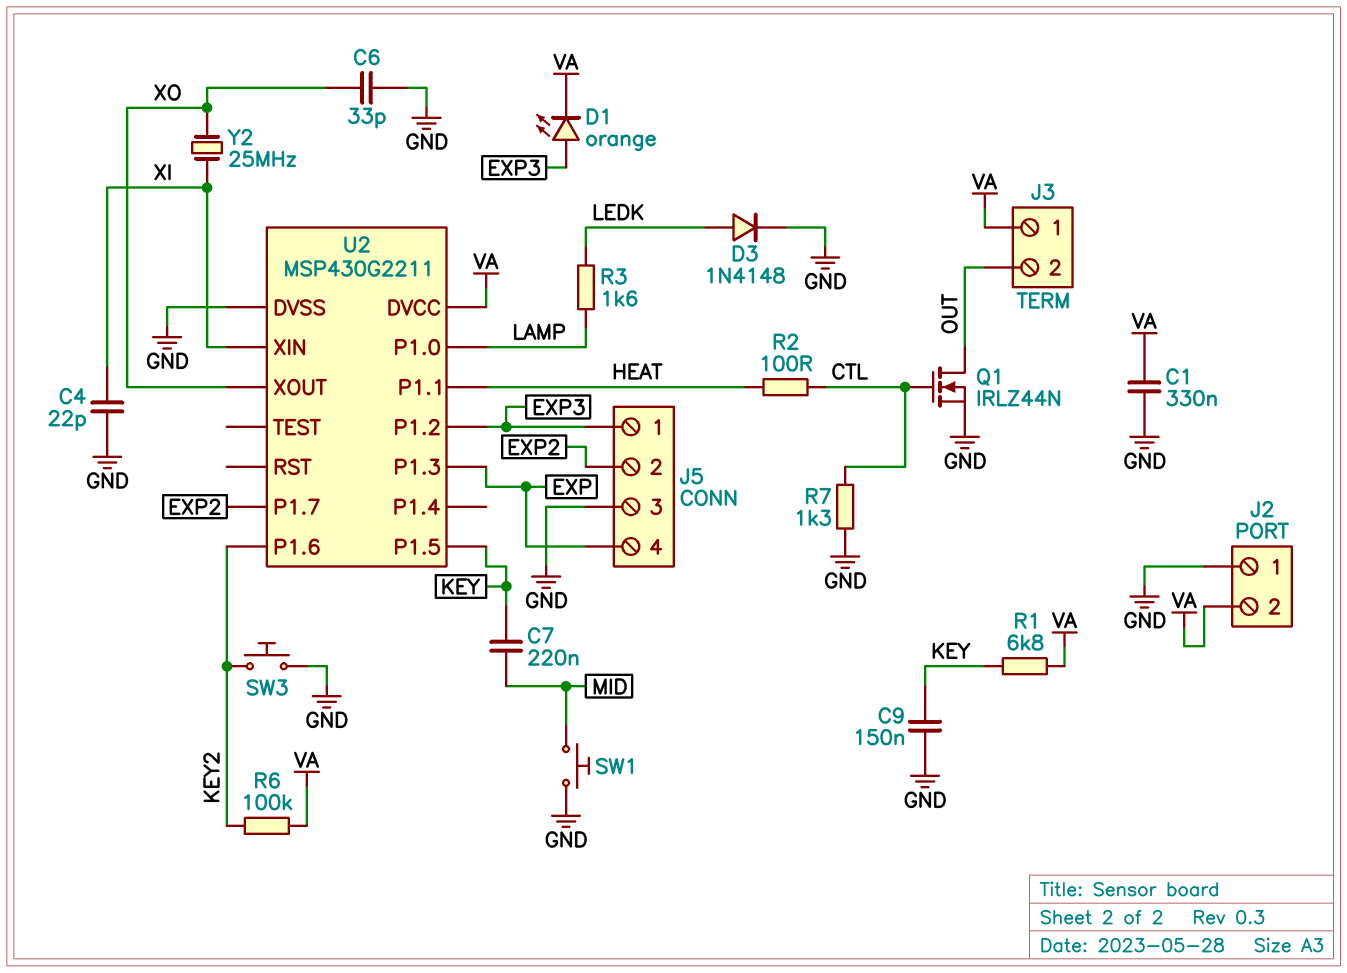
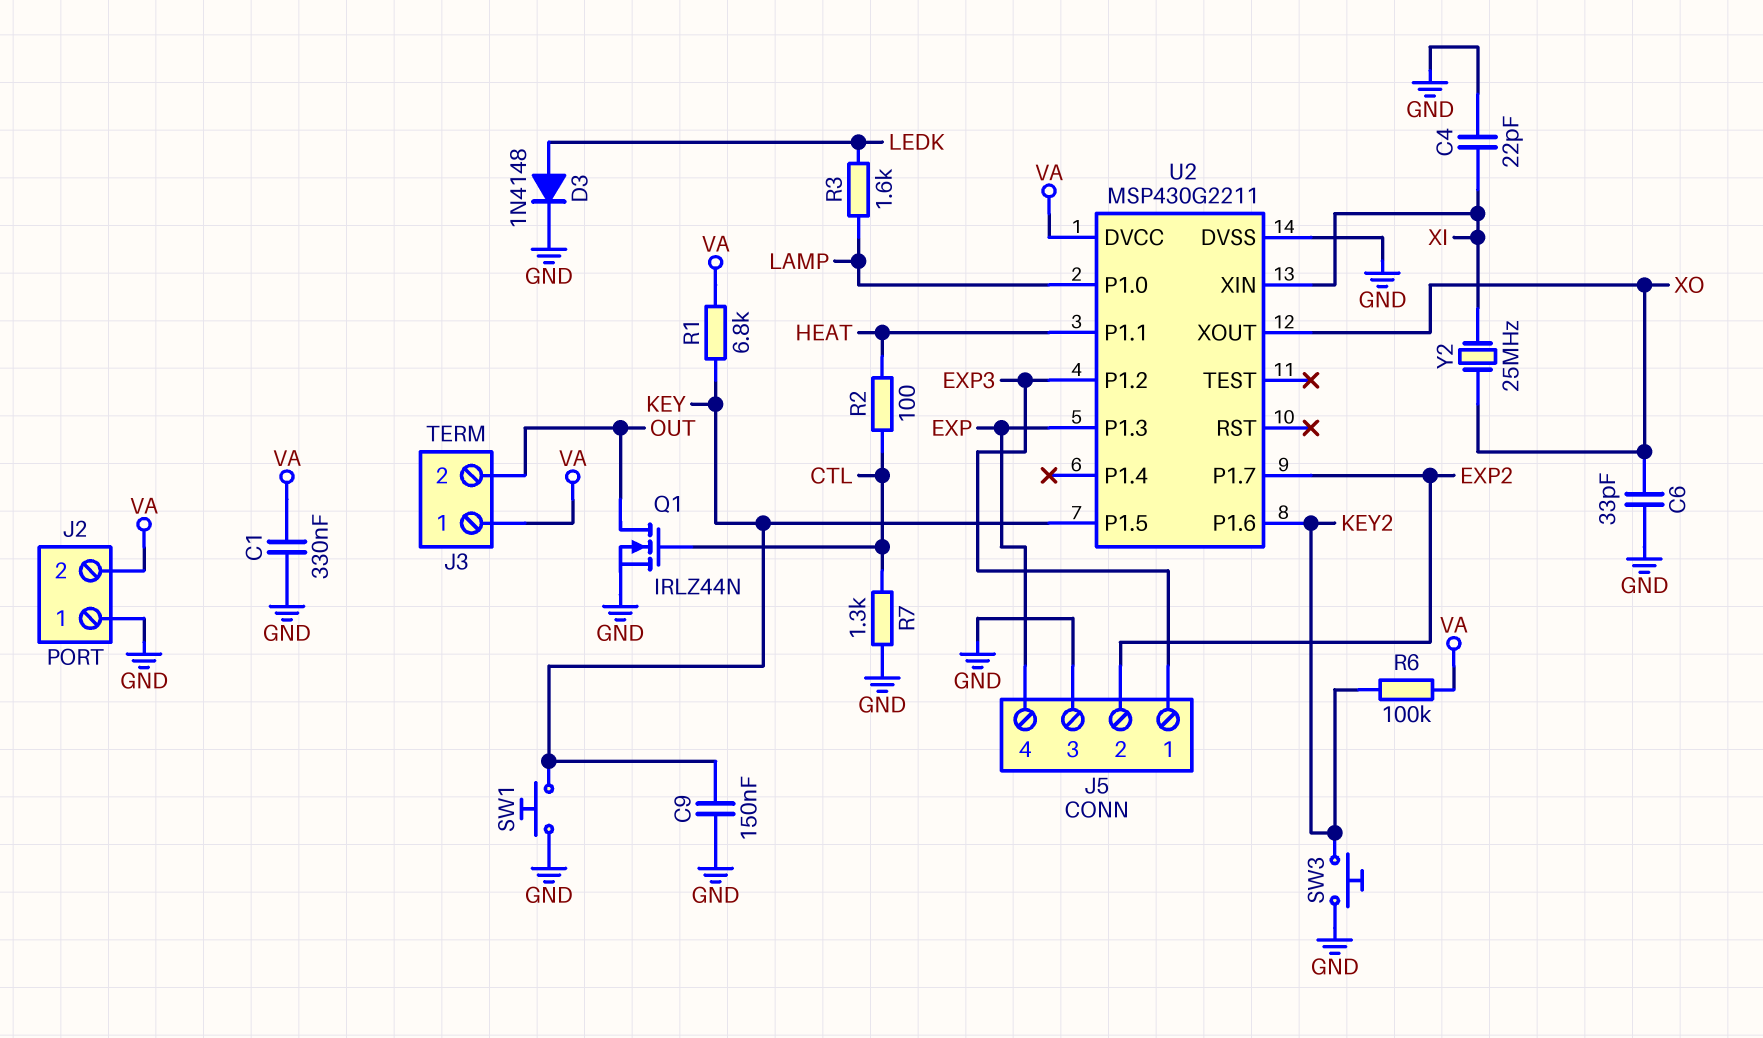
C7: 220nF (KEY, MID) -> none
D1: LED orange (A EXP3, K VA) -> none
SW1: button (GND, MID) -> button (GND, KEY)

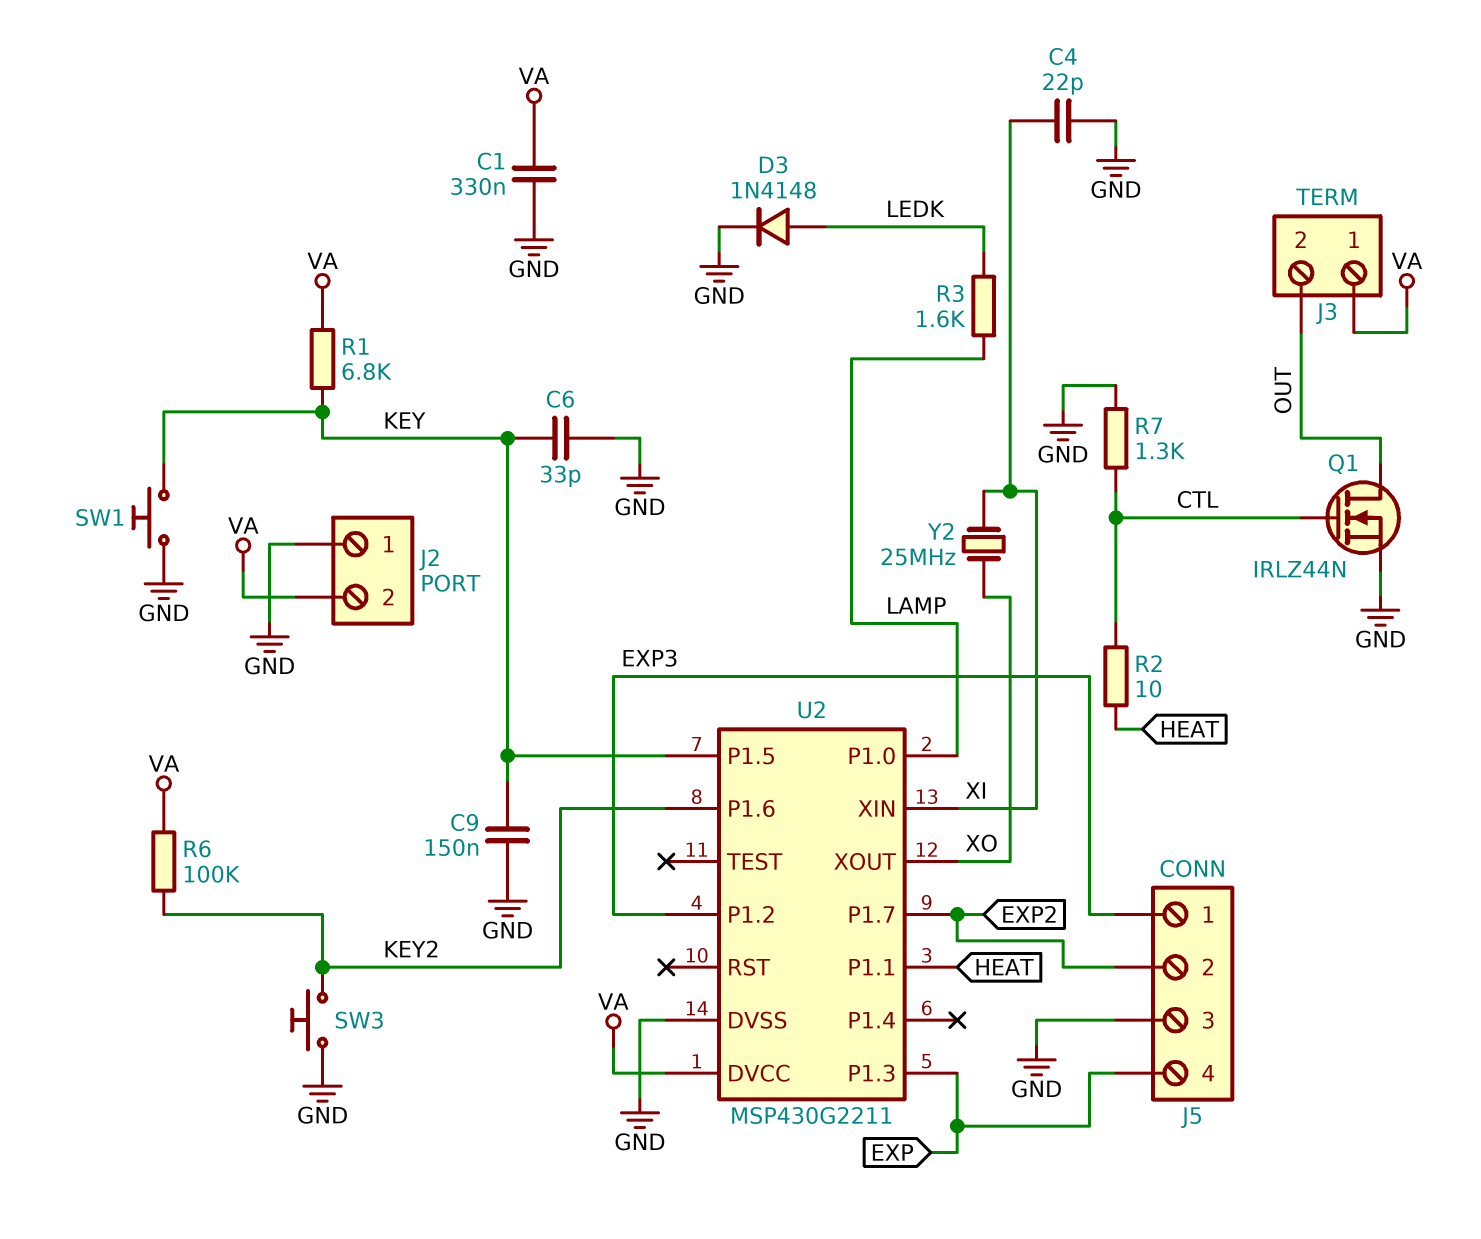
C6: 33pF (GND, XO) -> 33pF (GND, KEY)
R2: 100 (CTL, HEAT) -> 10 (CTL, HEAT)

